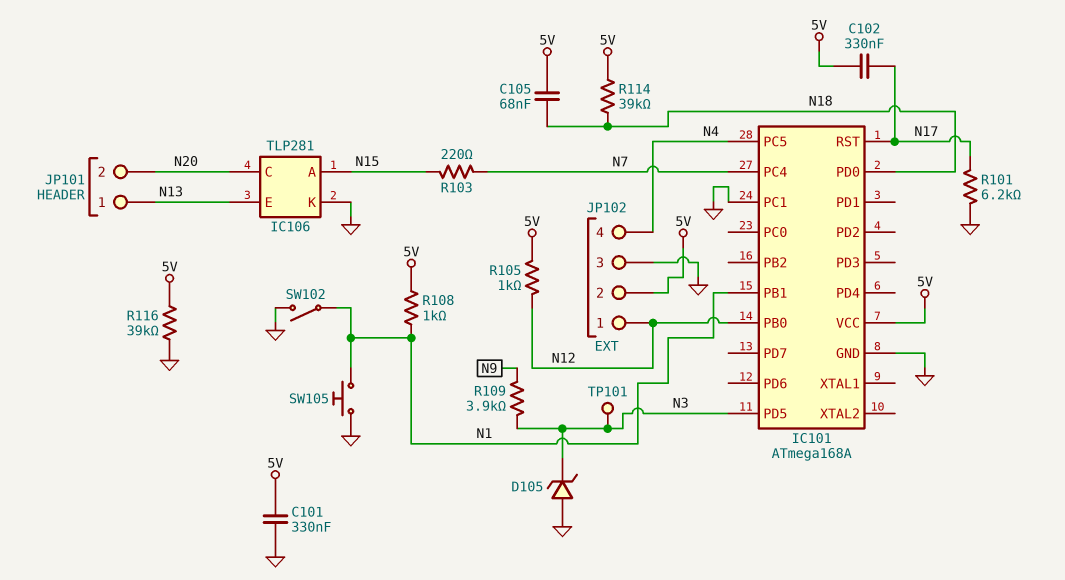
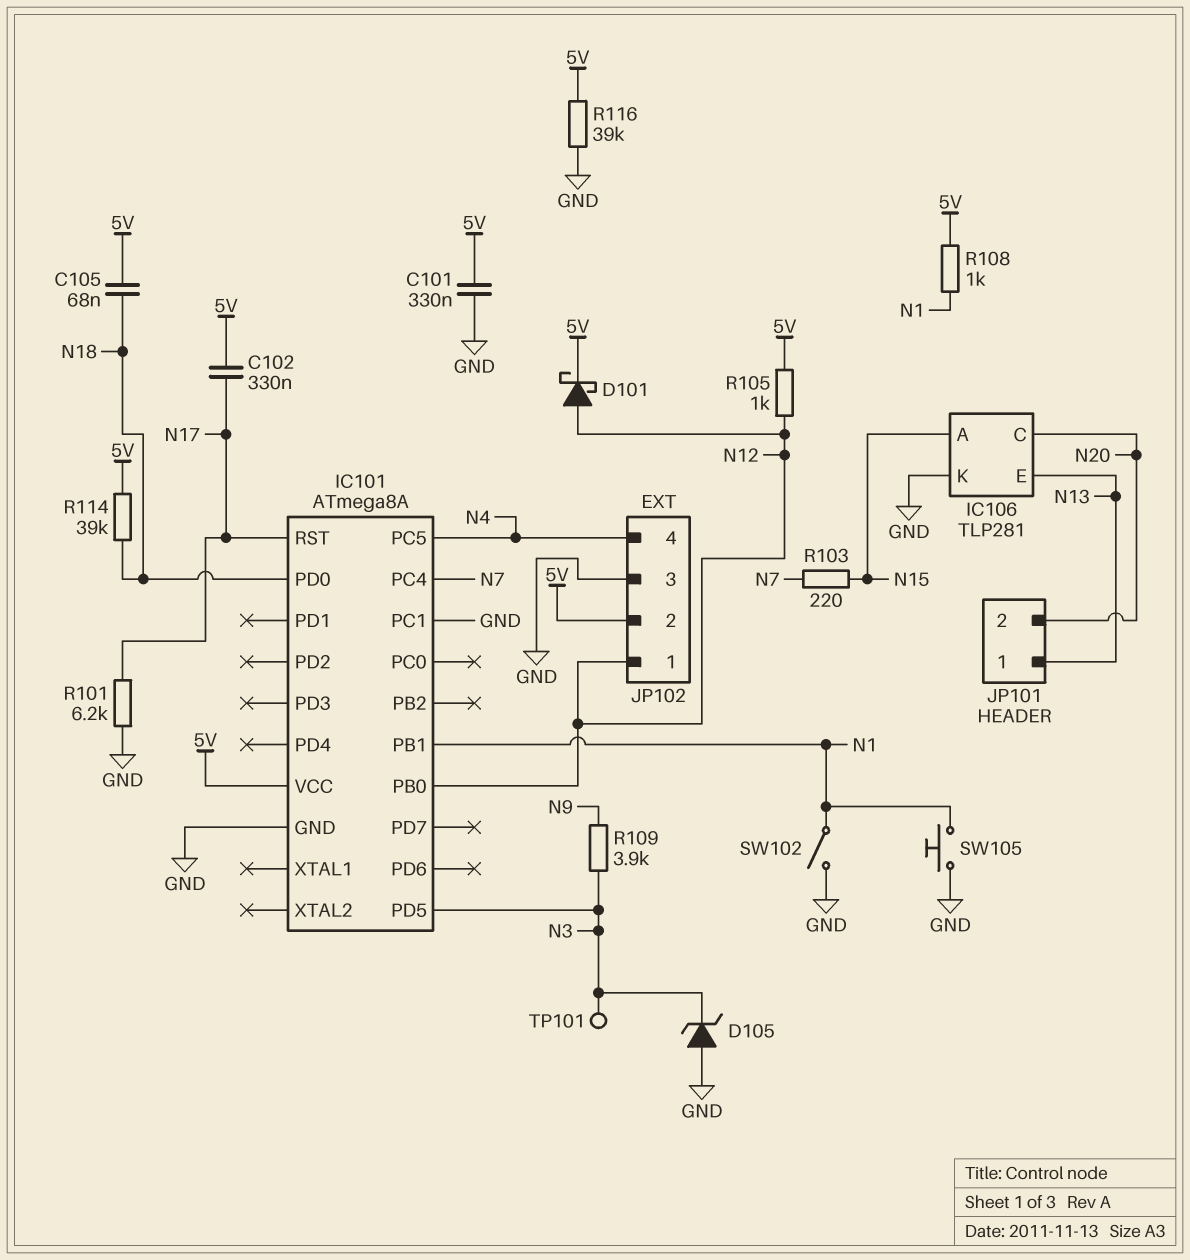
D101: none -> schottky (A N12, K 5V)
IC101: ATmega168A -> ATmega8A

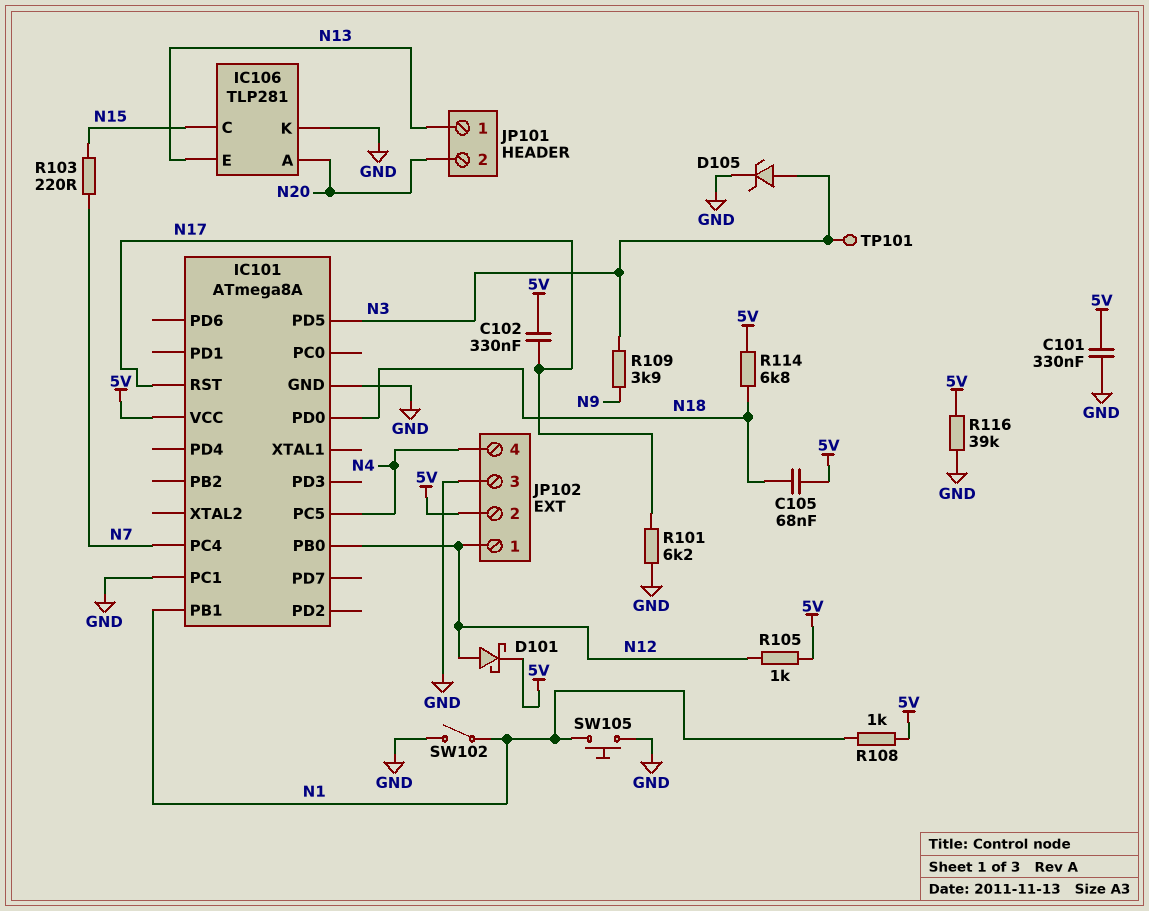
D105: zener (A GND, K N3) -> zener (A N3, K GND)
IC106 pin A: N15 -> N20
IC106 pin C: N20 -> N15
R114: 39k (5V, N18) -> 6.8k (5V, N18)

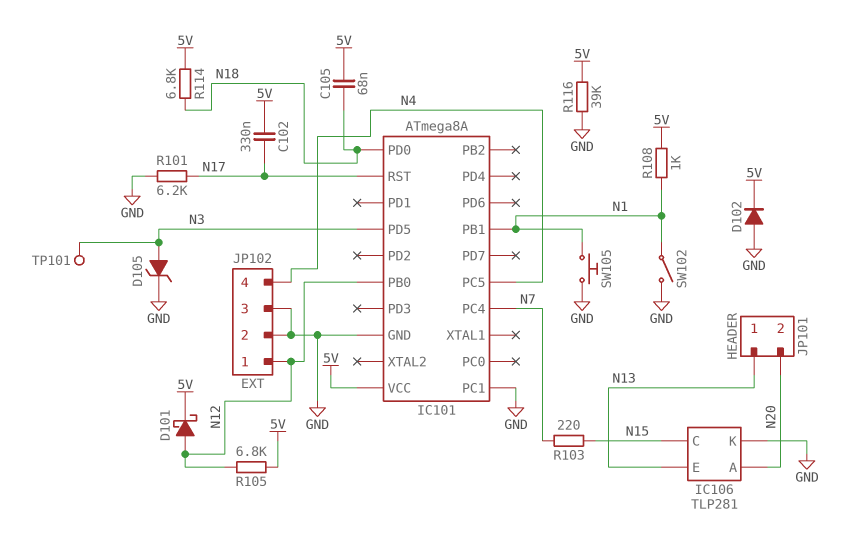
C101: 330nF (5V, GND) -> none
D102: none -> diode (A GND, K 5V)
JP102 pin 2: 5V -> GND
R105: 1k (5V, N12) -> 6.8k (5V, N12)
R109: 3.9k (N3, N9) -> none

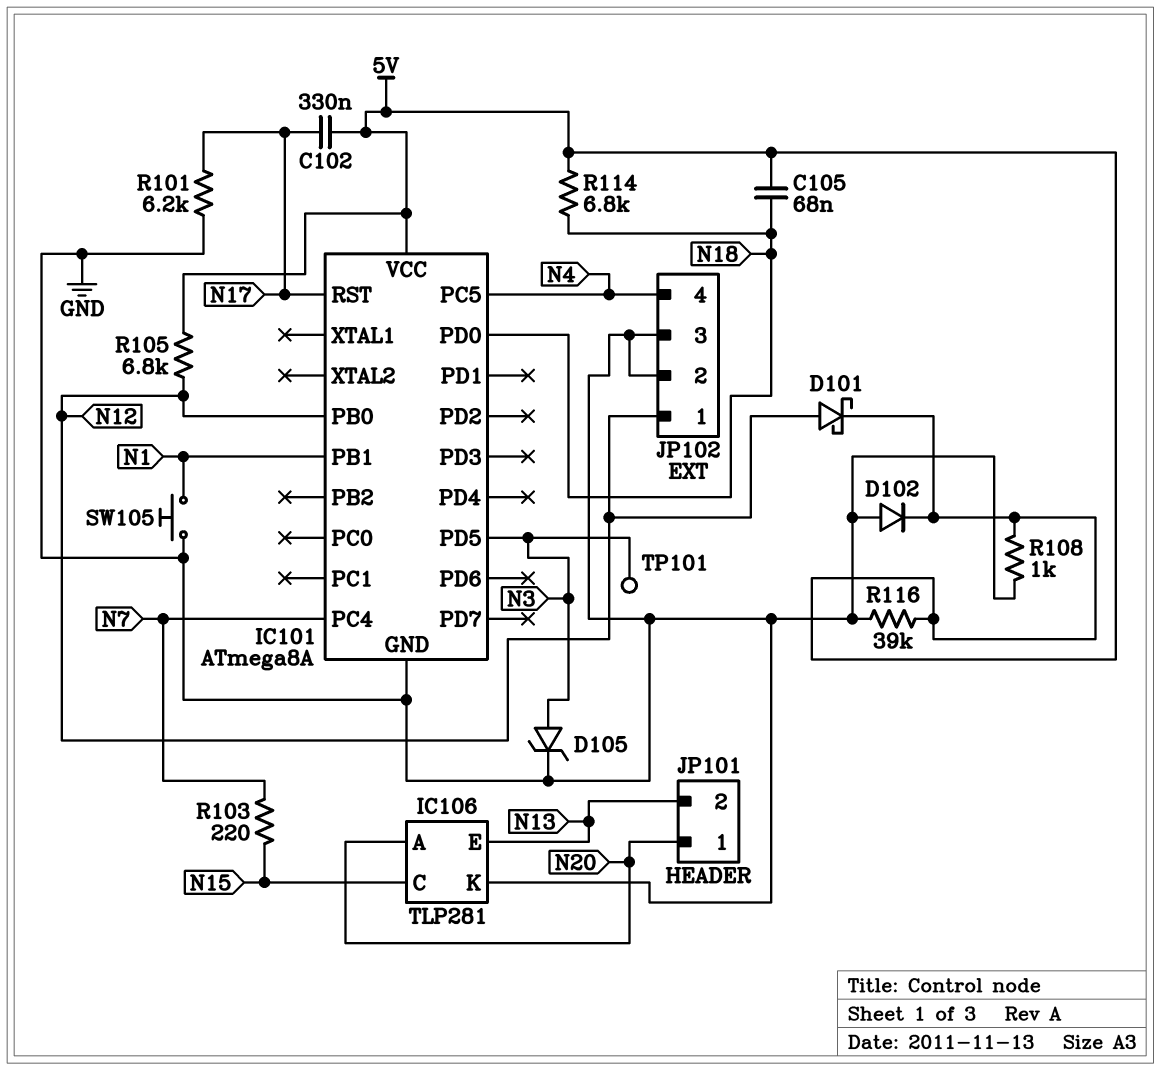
IC101 pin PC1: GND -> none
JP101 pin 1: N13 -> N20
JP101 pin 2: N20 -> N13
R108: 1k (5V, N1) -> 1k (5V, GND)
SW102: switch (GND, N1) -> none

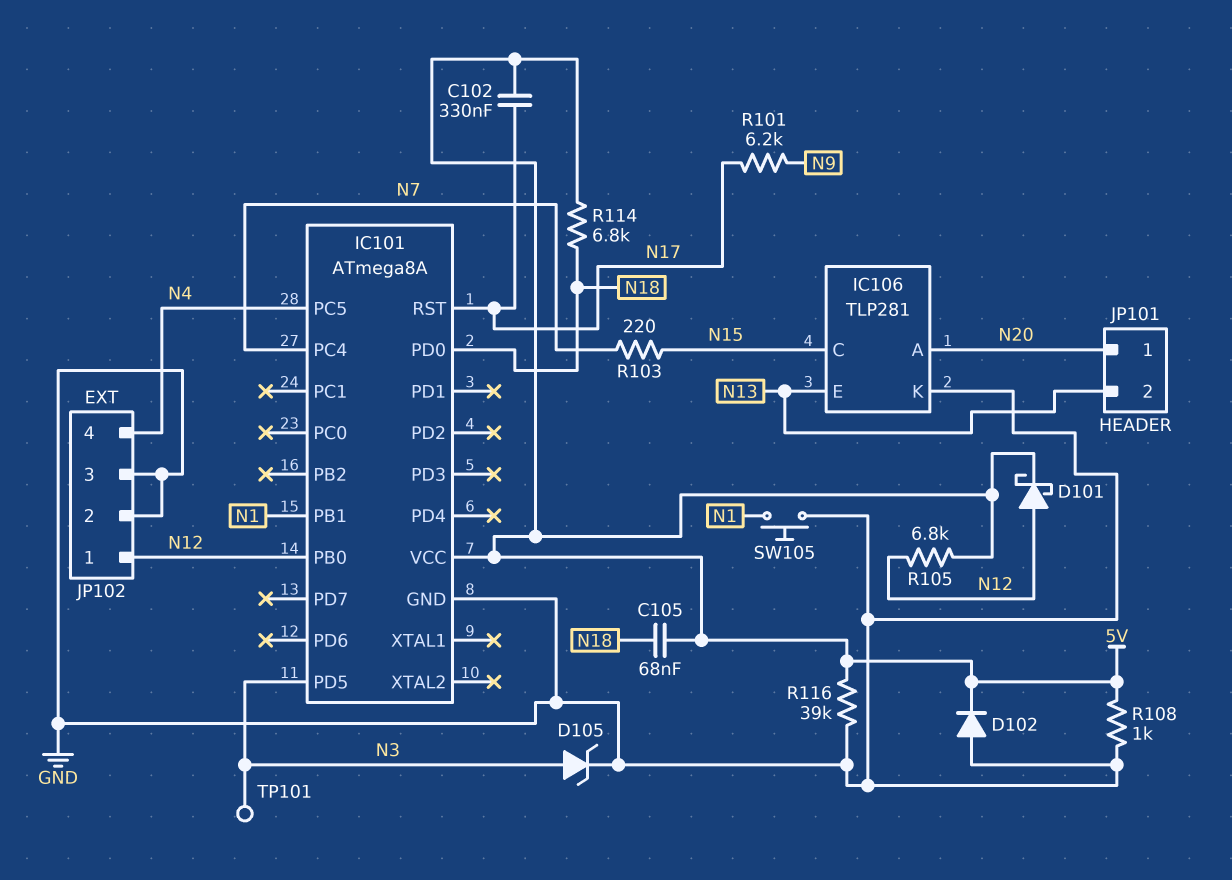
R101: 6.2k (GND, N17) -> 6.2k (N9, N17)

